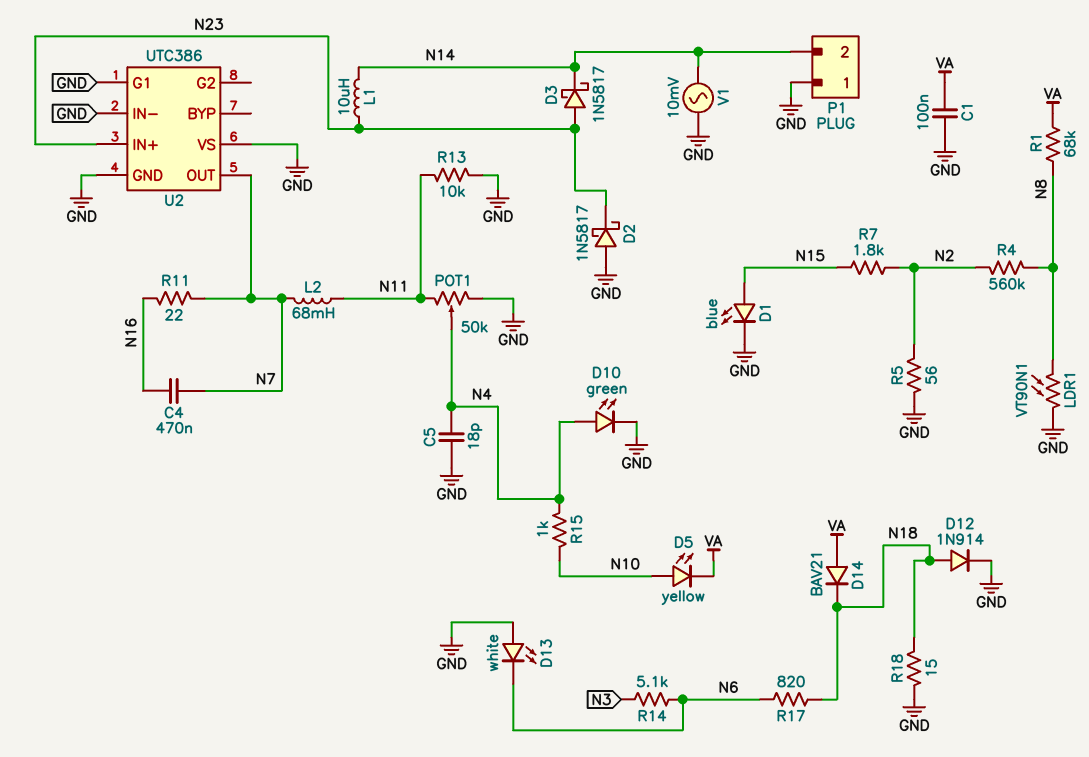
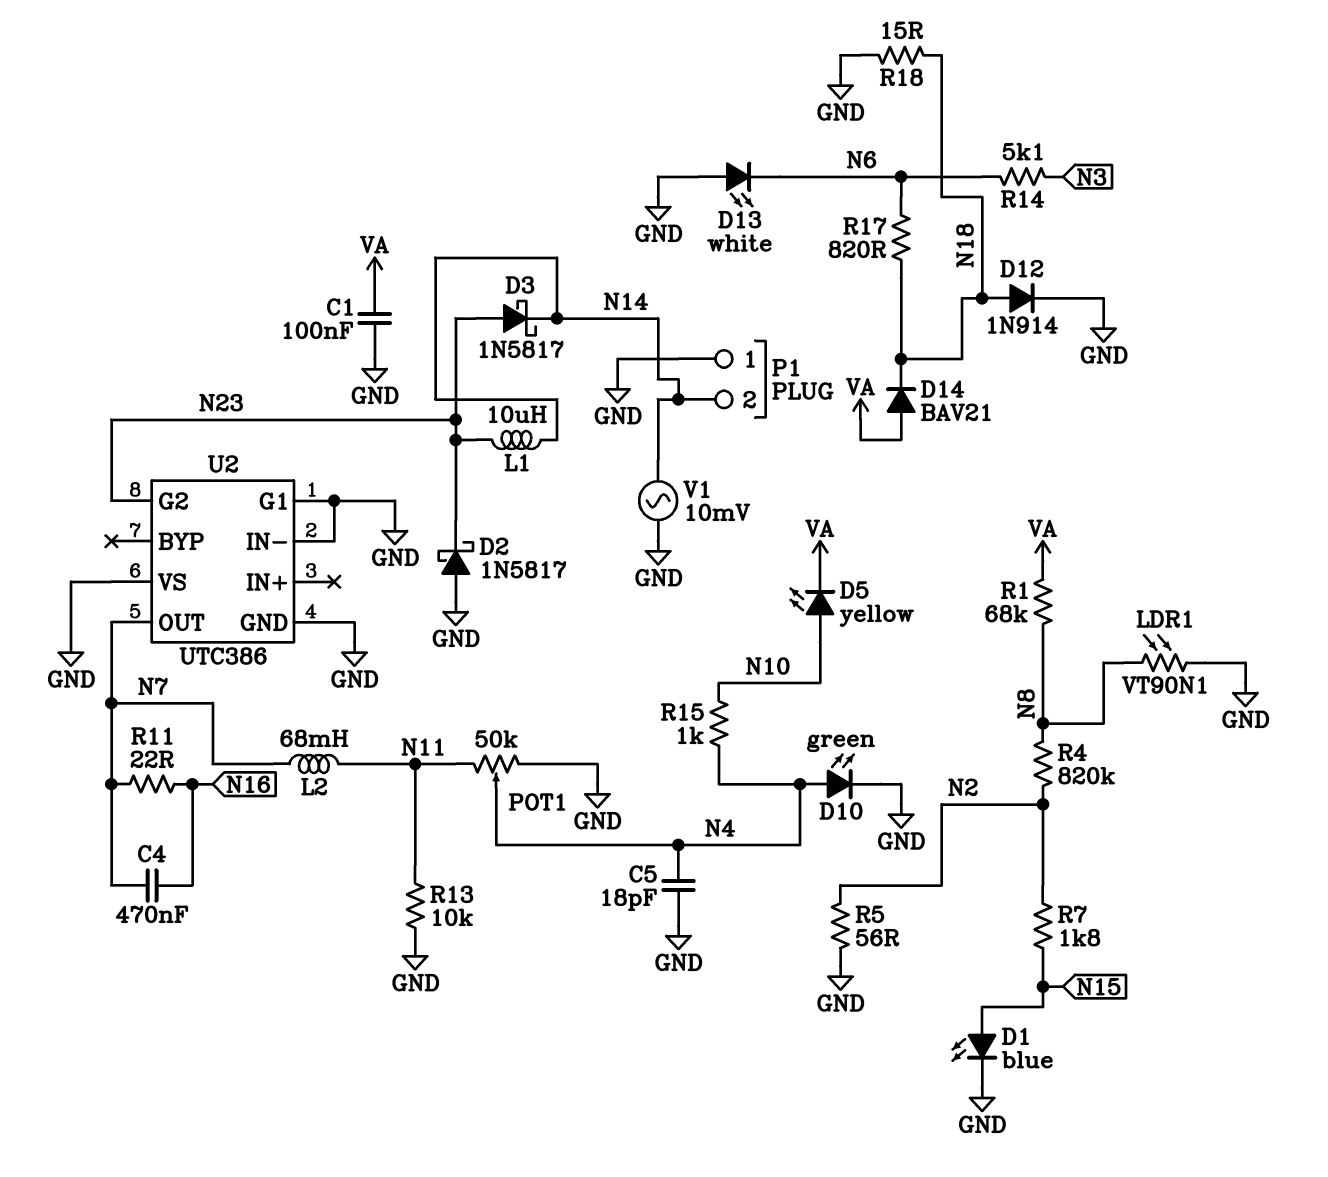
R4: 560k (N2, N8) -> 820k (N2, N8)
U2 pin G2: none -> N23
U2 pin IN+: N23 -> none

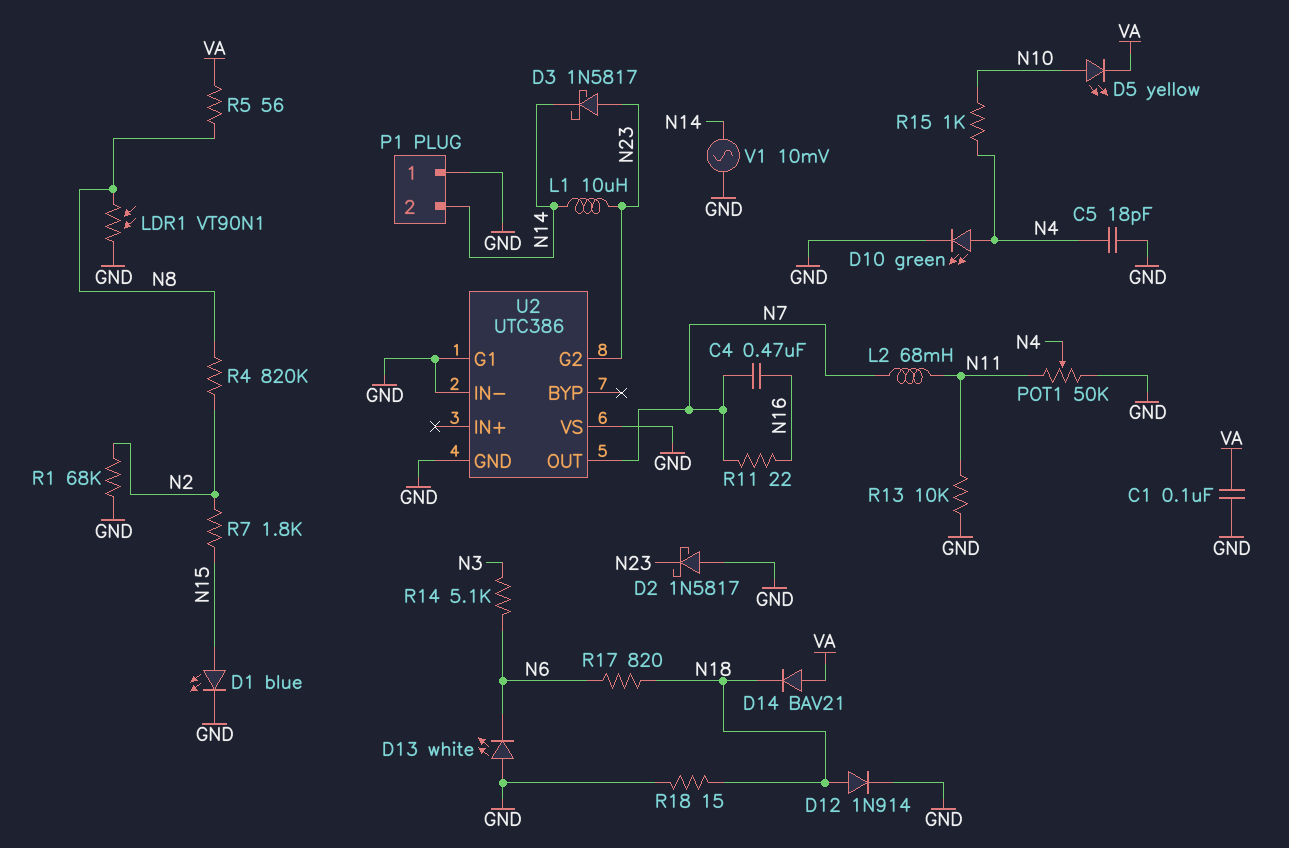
R1: 68k (N8, VA) -> 68k (GND, N2)
R5: 56 (GND, N2) -> 56 (N8, VA)

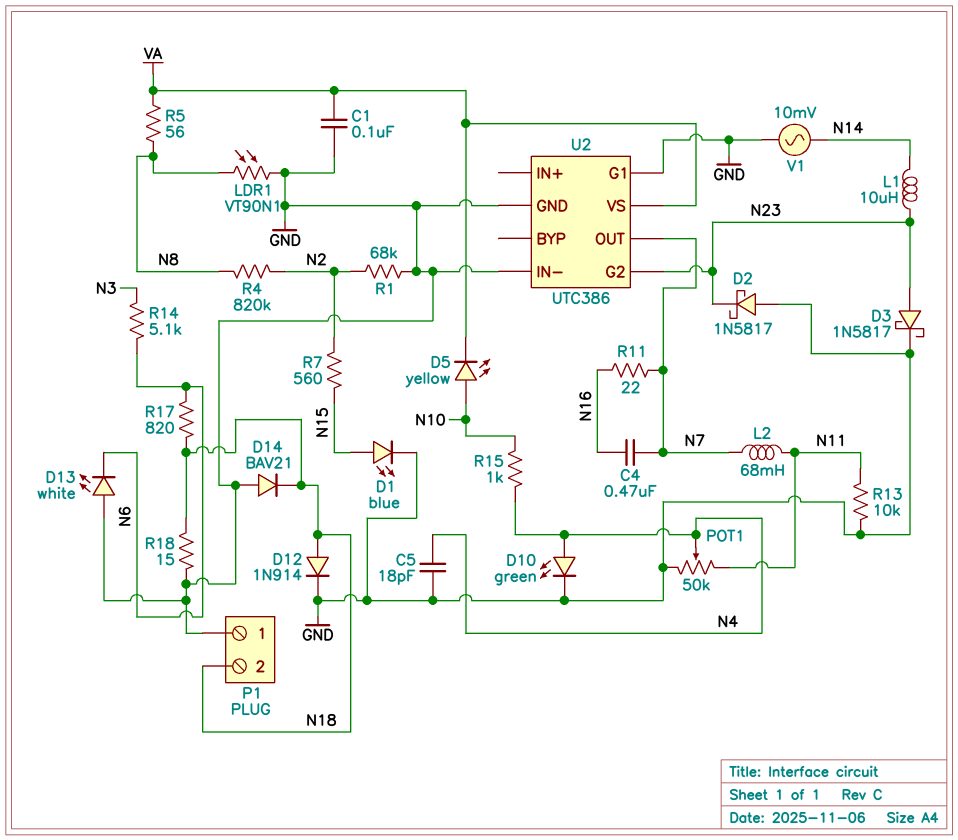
D3: schottky 1N5817 (A N23, K N14) -> schottky 1N5817 (A N23, K GND)
D14: diode BAV21 (A VA, K N18) -> diode BAV21 (A GND, K N18)
P1 pin 2: N14 -> N18
R7: 1.8k (N2, N15) -> 560 (N2, N15)
U2 pin VS: GND -> VA

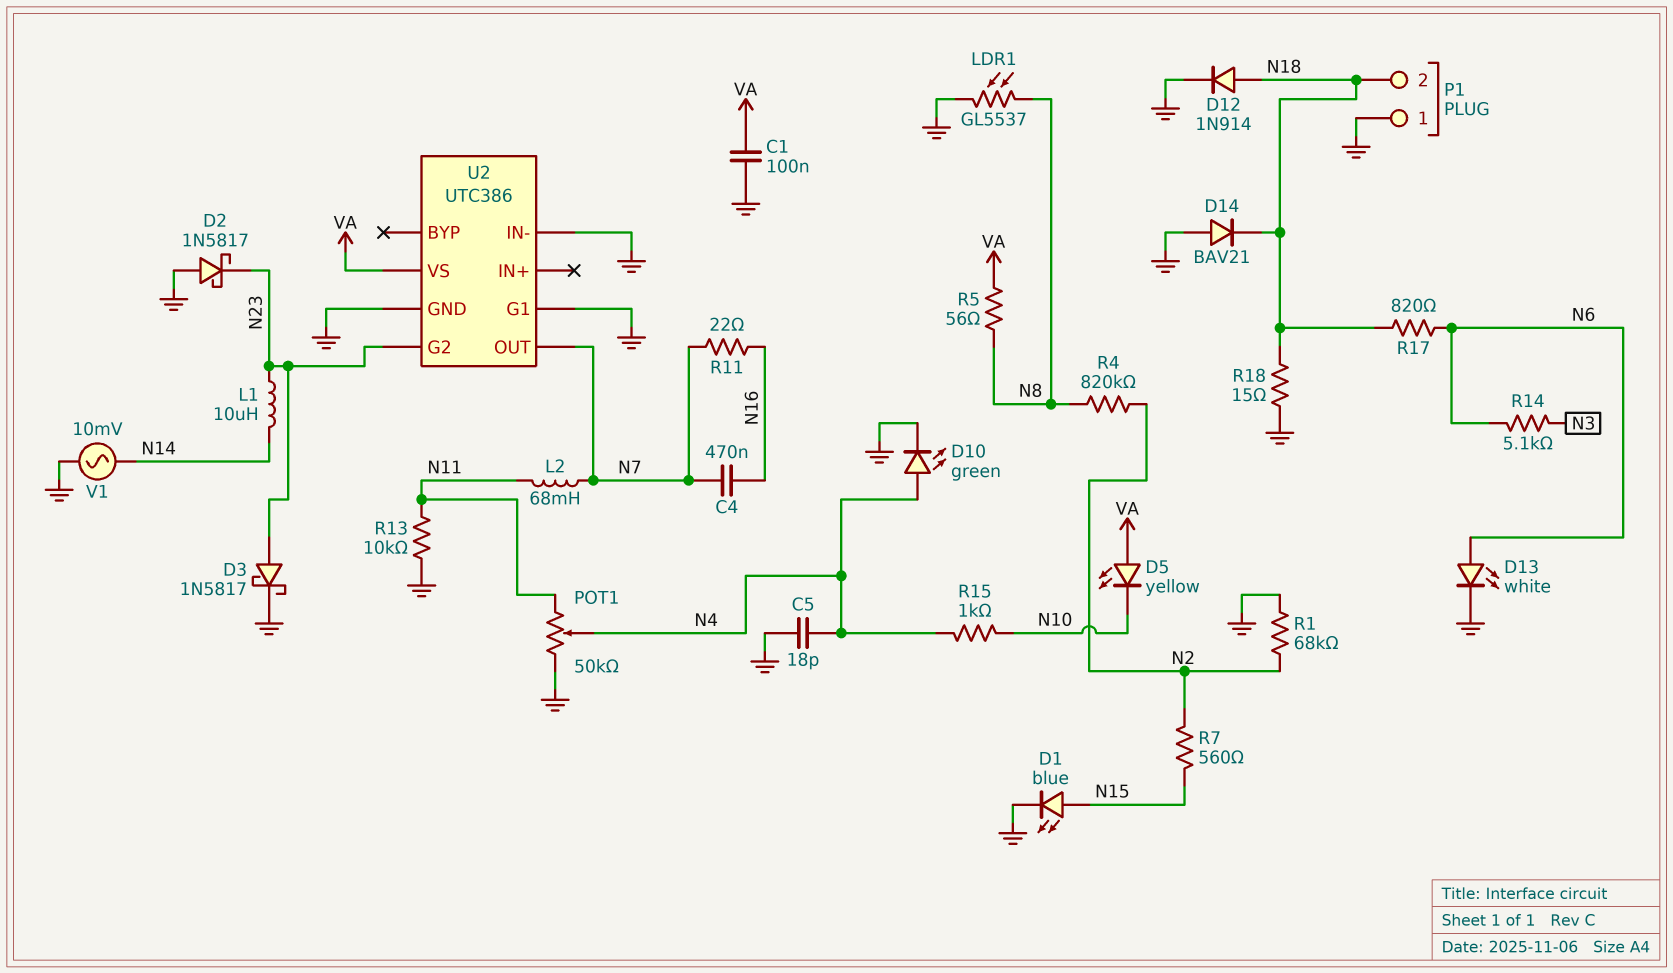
D5: LED yellow (A N10, K VA) -> LED yellow (A VA, K N10)
D13: LED white (A GND, K N6) -> LED white (A N6, K GND)
LDR1: VT90N1 (GND, N8) -> GL5537 (GND, N8)

